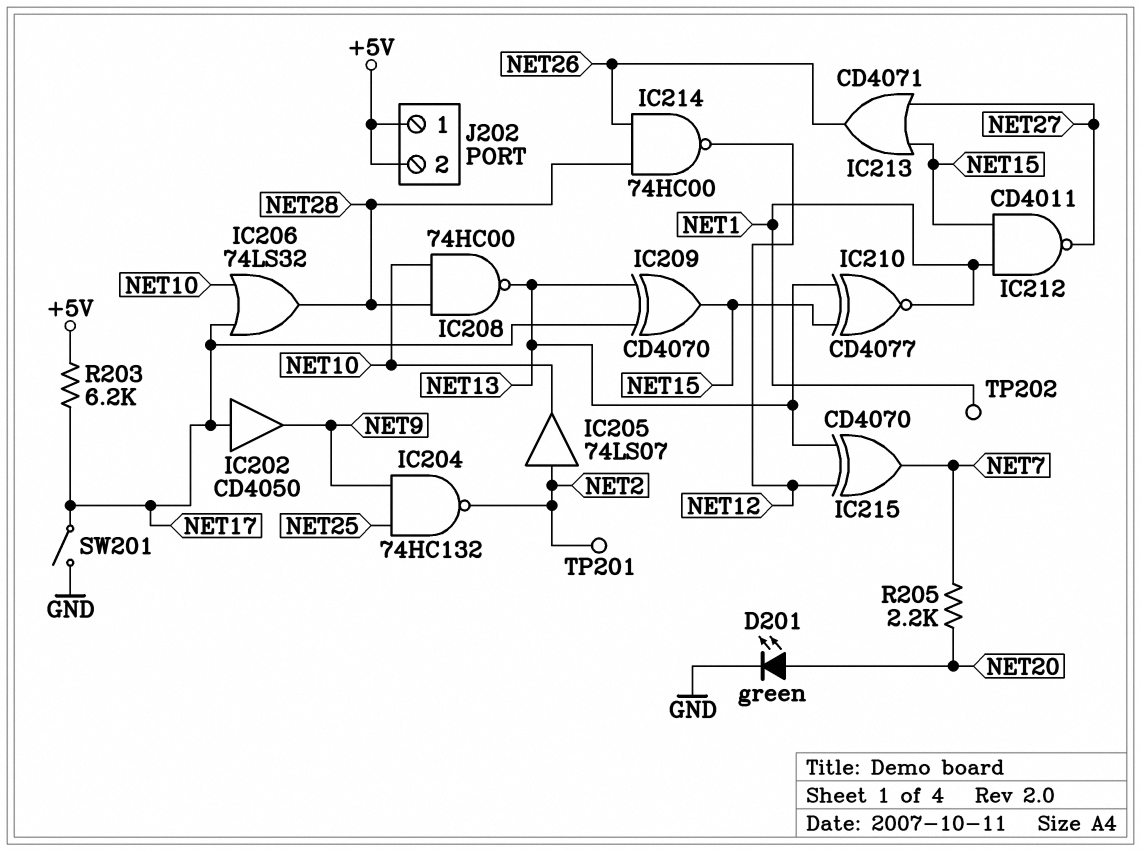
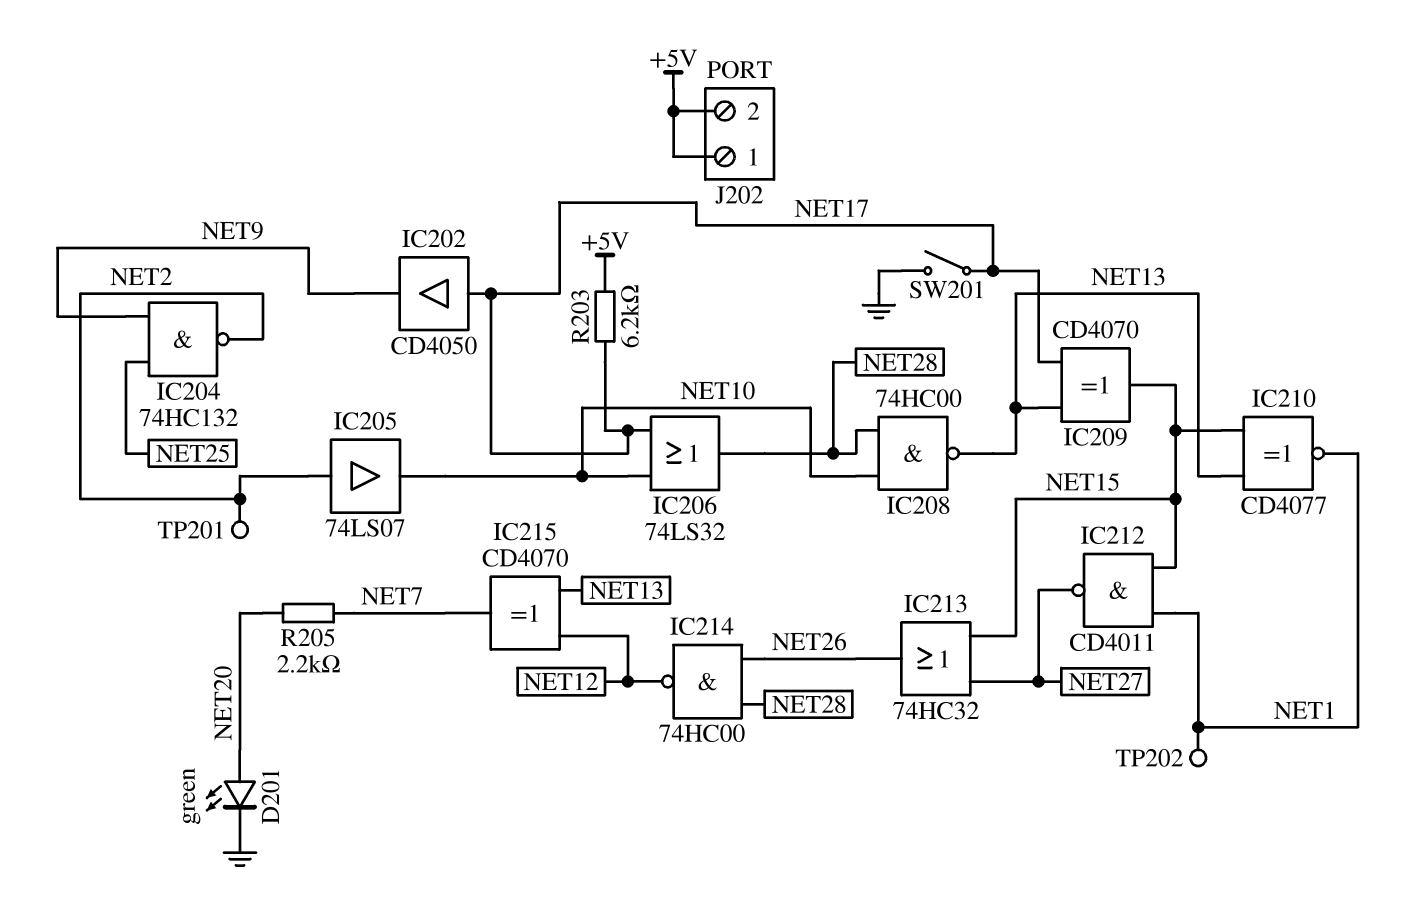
IC213: OR CD4071 (in NET15, in NET27, out NET26) -> OR 74HC32 (in NET15, in NET27, out NET26)

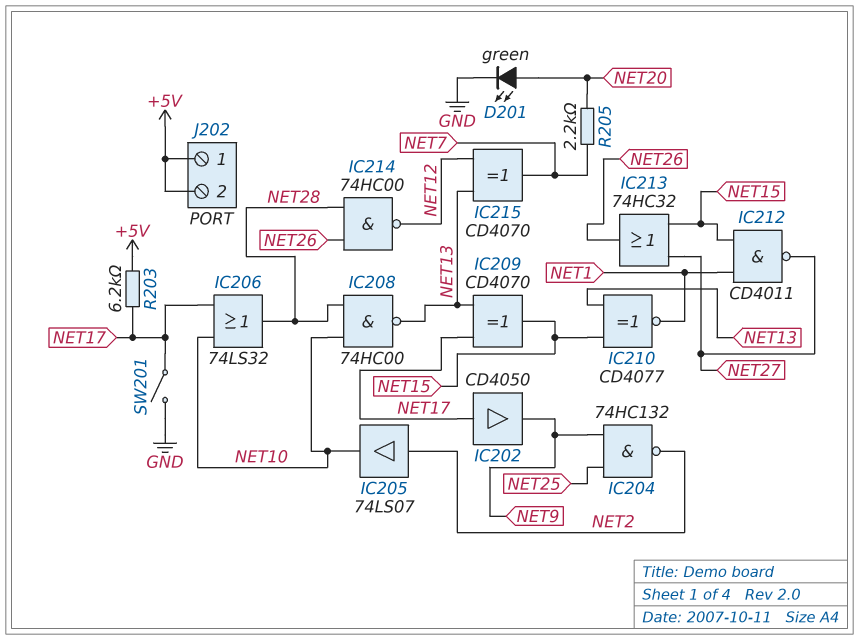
TP201: test point (NET2) -> none
TP202: test point (NET1) -> none

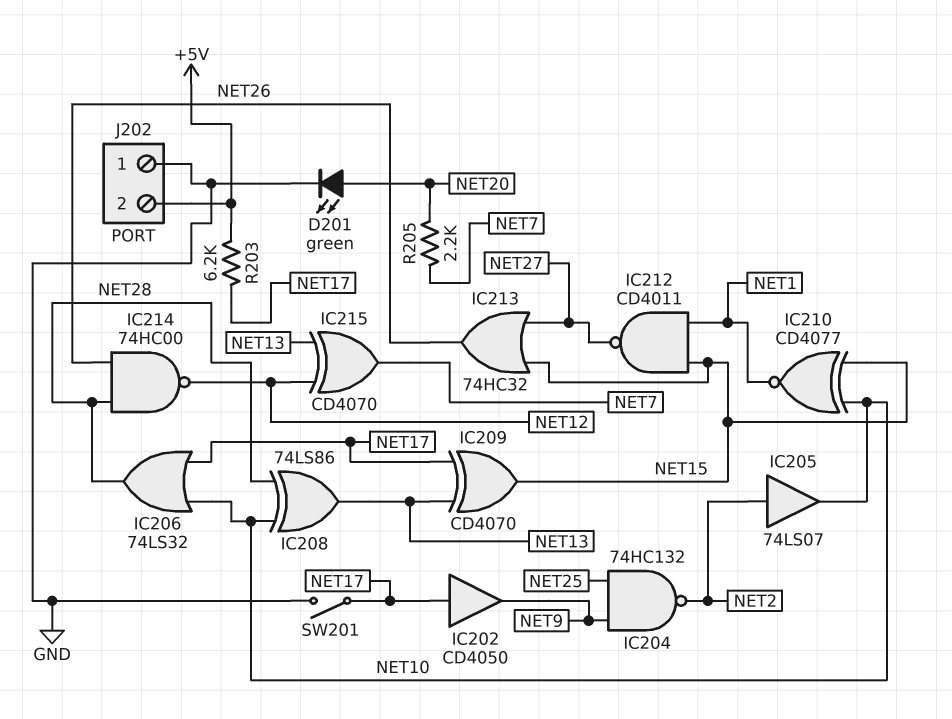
IC208: NAND 74HC00 (in NET10, in NET28, out NET13) -> XOR 74LS86 (in NET10, in NET28, out NET13)
IC210: XNOR CD4077 (in NET13, in NET15, out NET1) -> XNOR CD4077 (in NET10, in NET15, out NET1)
J202 pin 1: +5V -> GND

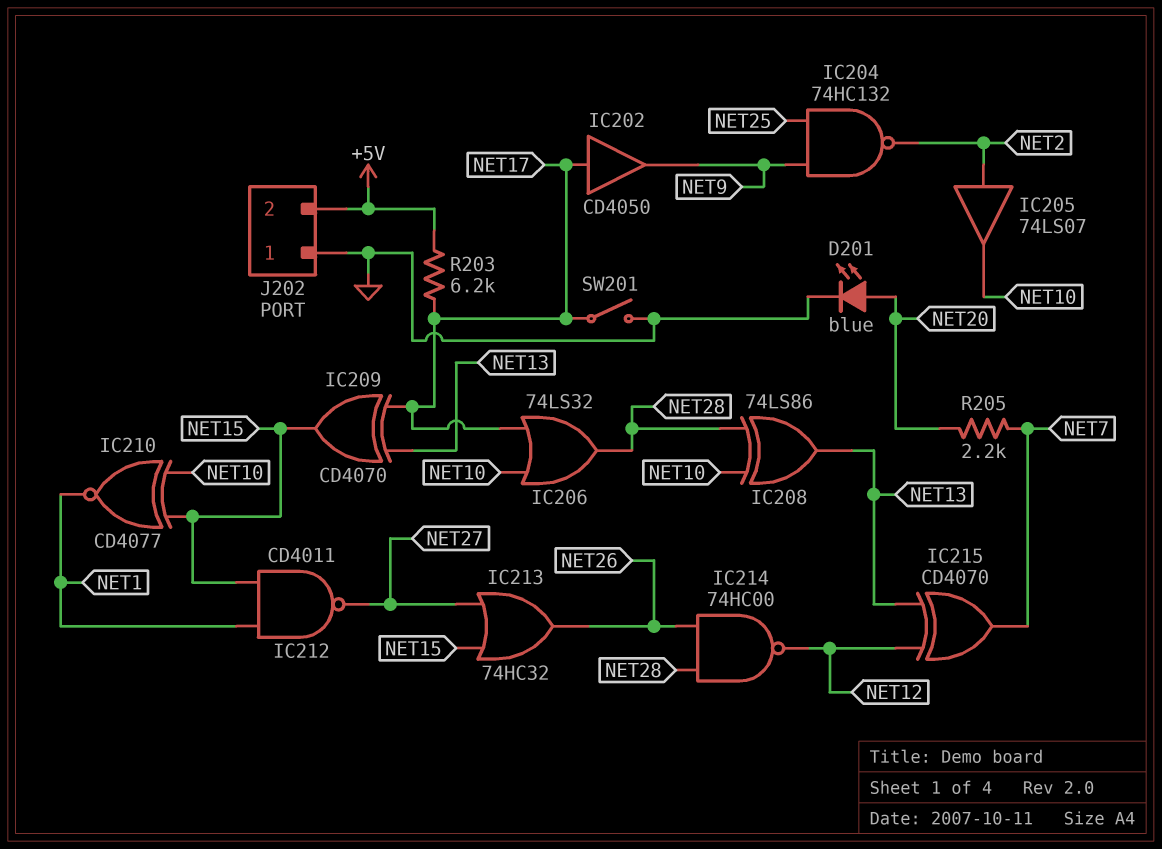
D201: LED green (A NET20, K GND) -> LED blue (A NET20, K GND)

